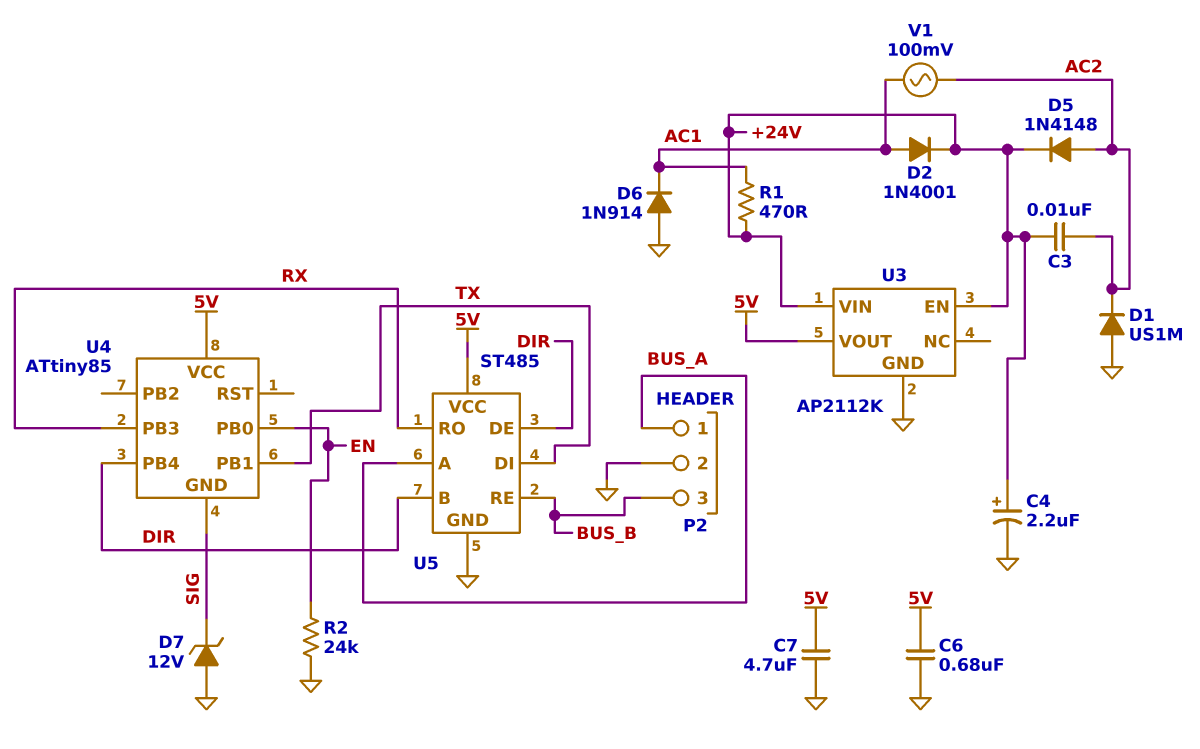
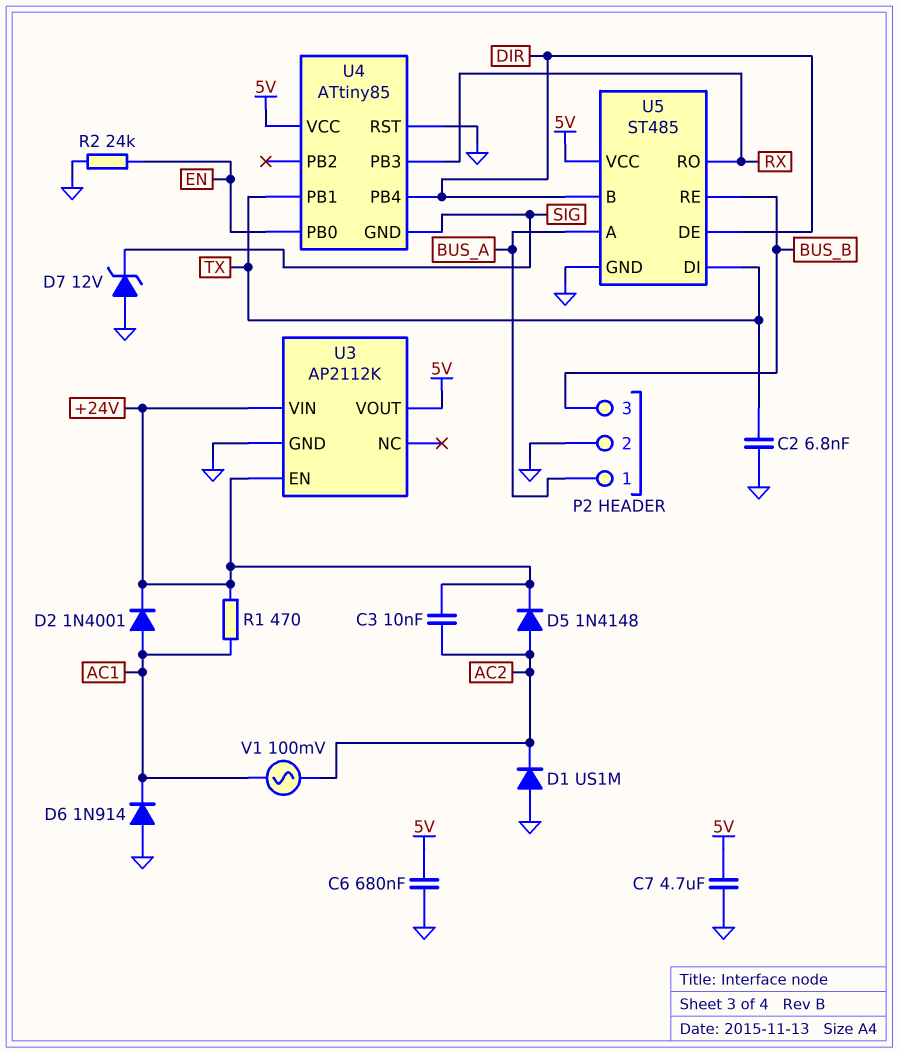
C2: none -> 6.8nF (GND, TX)
C4: 2.2uF (plus +24V, minus GND) -> none
U4 pin RST: none -> GND

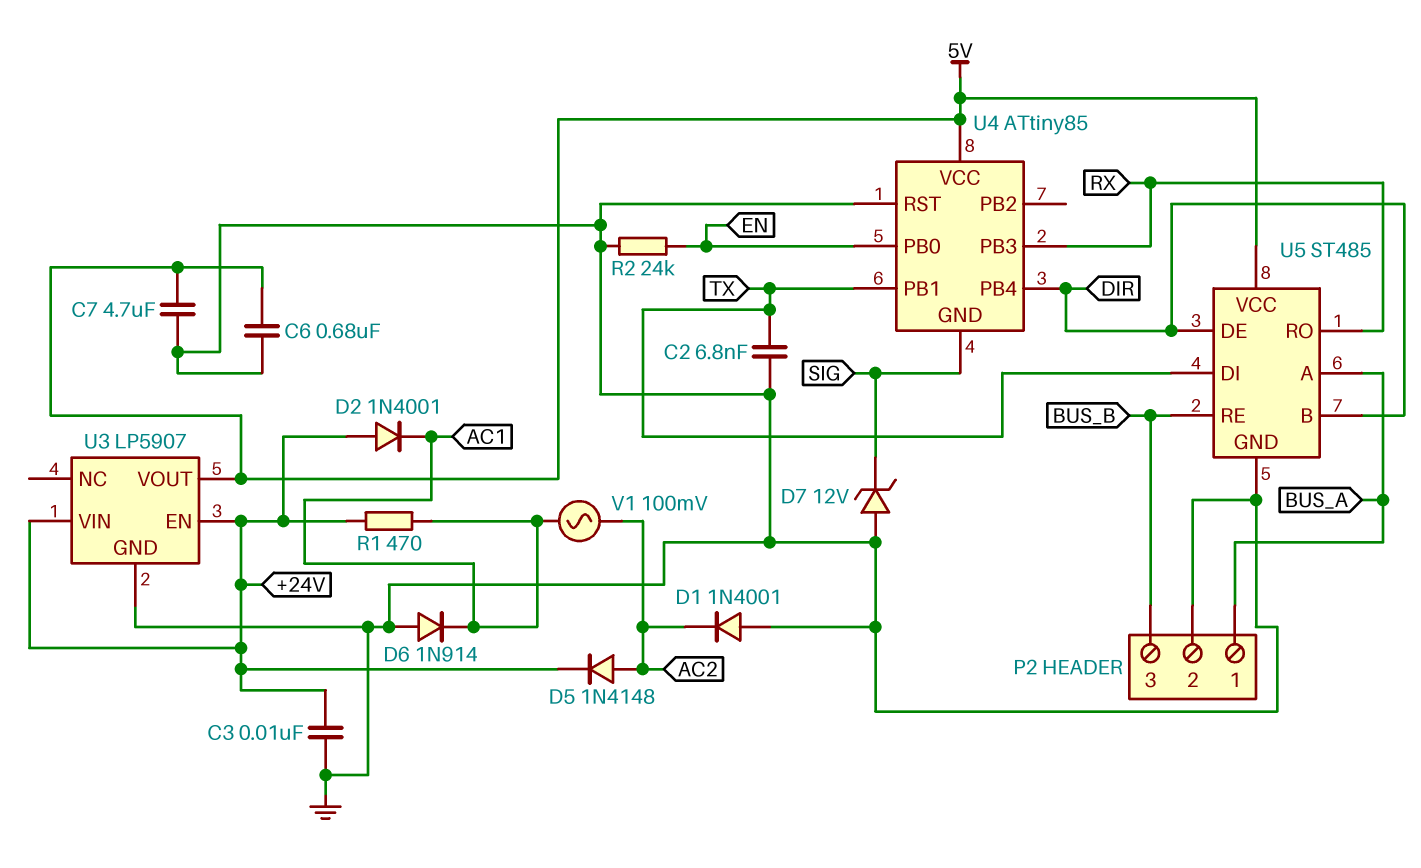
C3: 10nF (+24V, AC2) -> 10nF (+24V, GND)
D1: diode US1M (A GND, K AC2) -> diode 1N4001 (A GND, K AC2)
D2: diode 1N4001 (A AC1, K +24V) -> diode 1N4001 (A +24V, K AC1)
U3: AP2112K -> LP5907

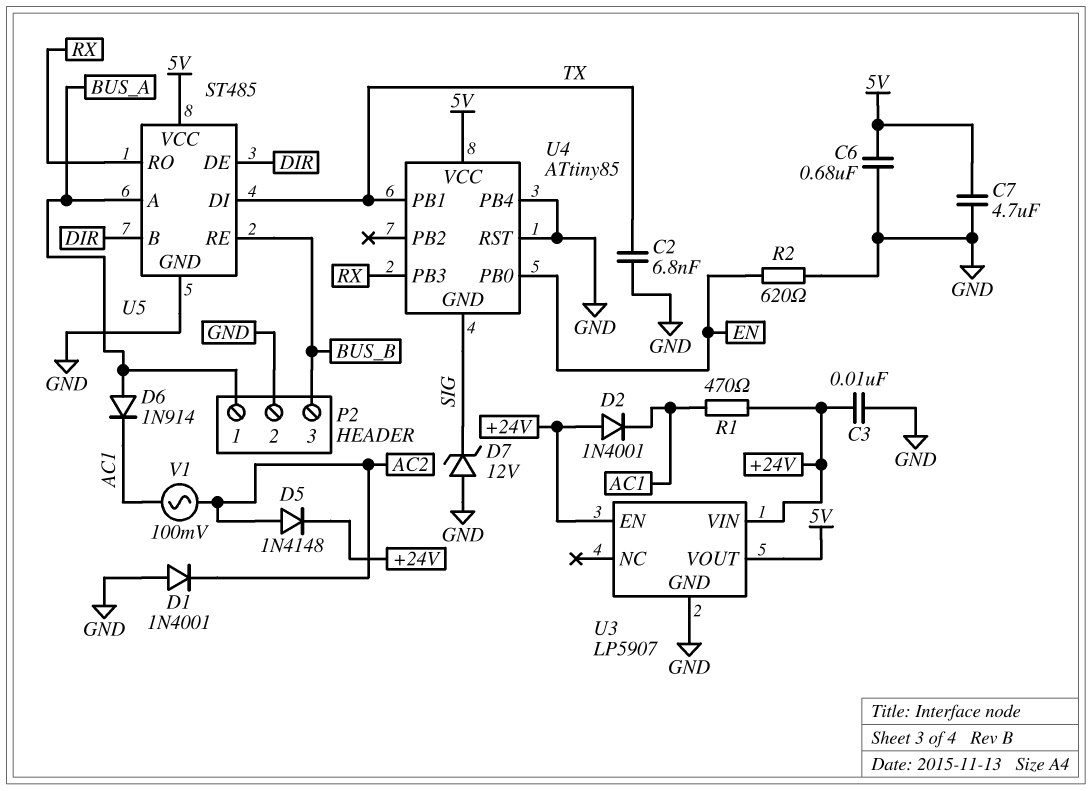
D6: diode 1N914 (A GND, K AC1) -> diode 1N914 (A BUS_A, K AC1)
R2: 24k (EN, GND) -> 620 (EN, GND)
U4 pin PB4: DIR -> GND

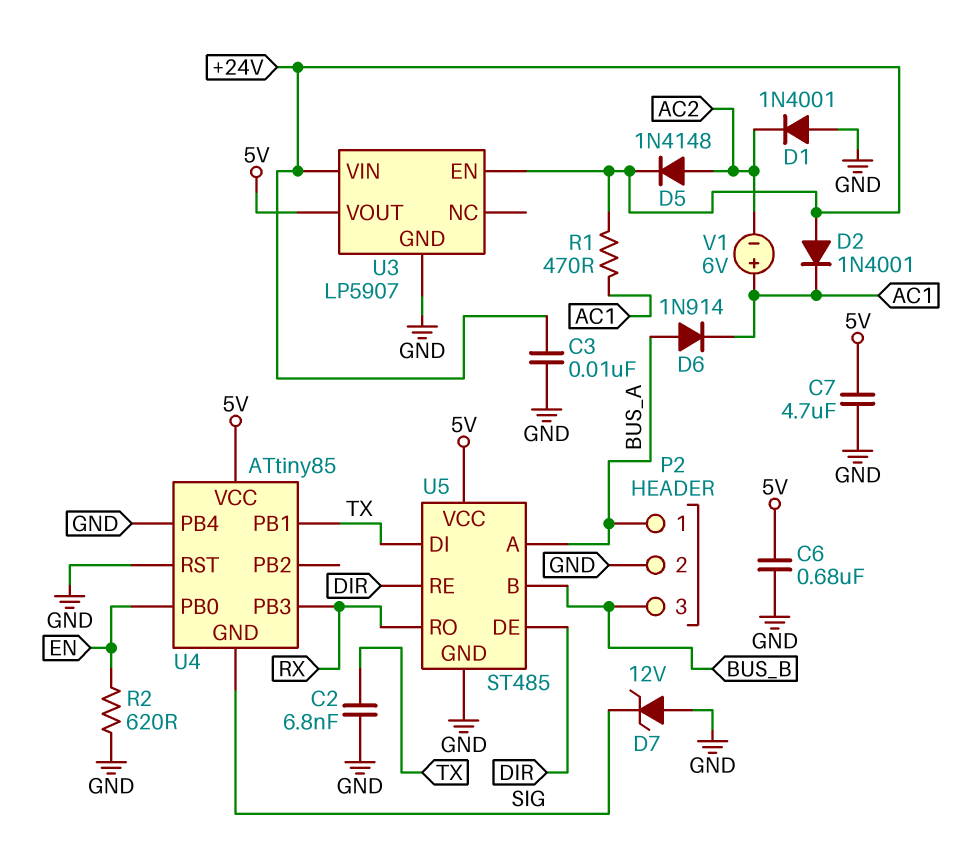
U5 pin B: DIR -> BUS_B
U5 pin RE: BUS_B -> DIR
V1: AC 100mV (AC1, AC2) -> 6V (plus AC1, minus AC2)

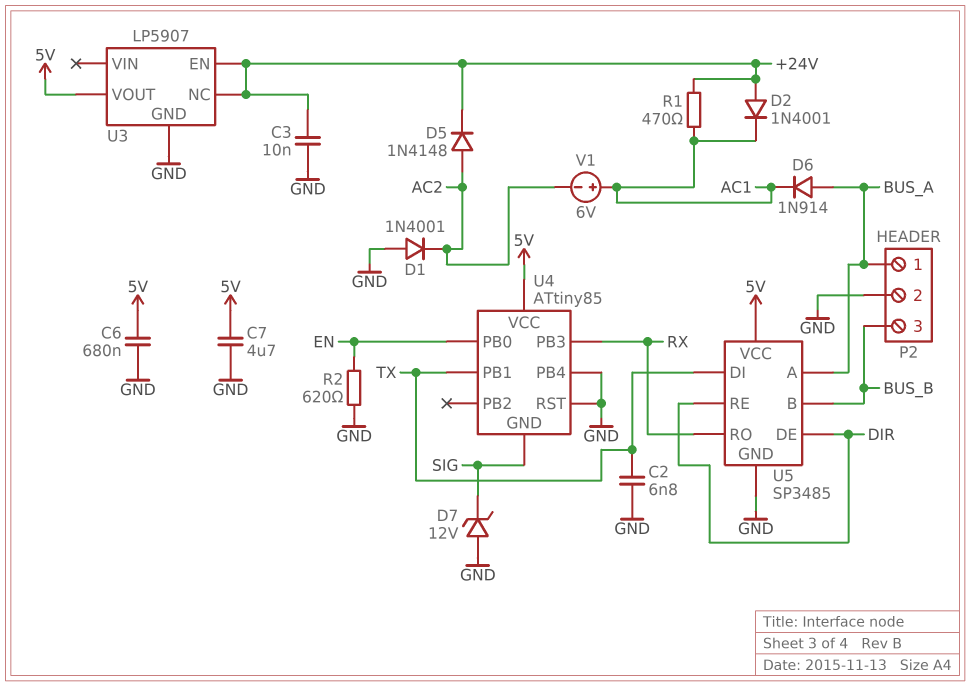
U3 pin NC: none -> +24V
U3 pin VIN: +24V -> none
U5: ST485 -> SP3485

